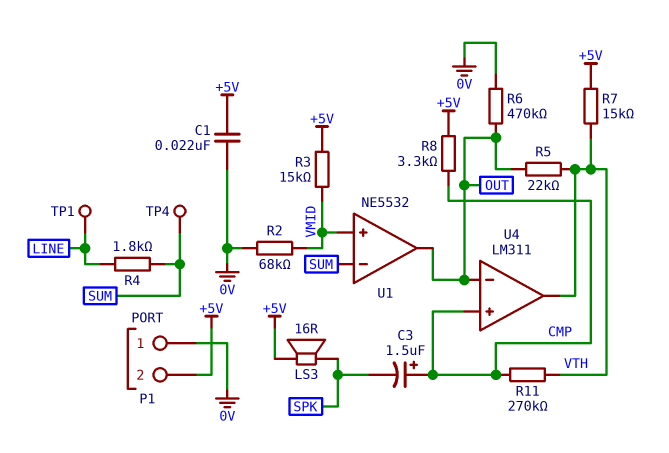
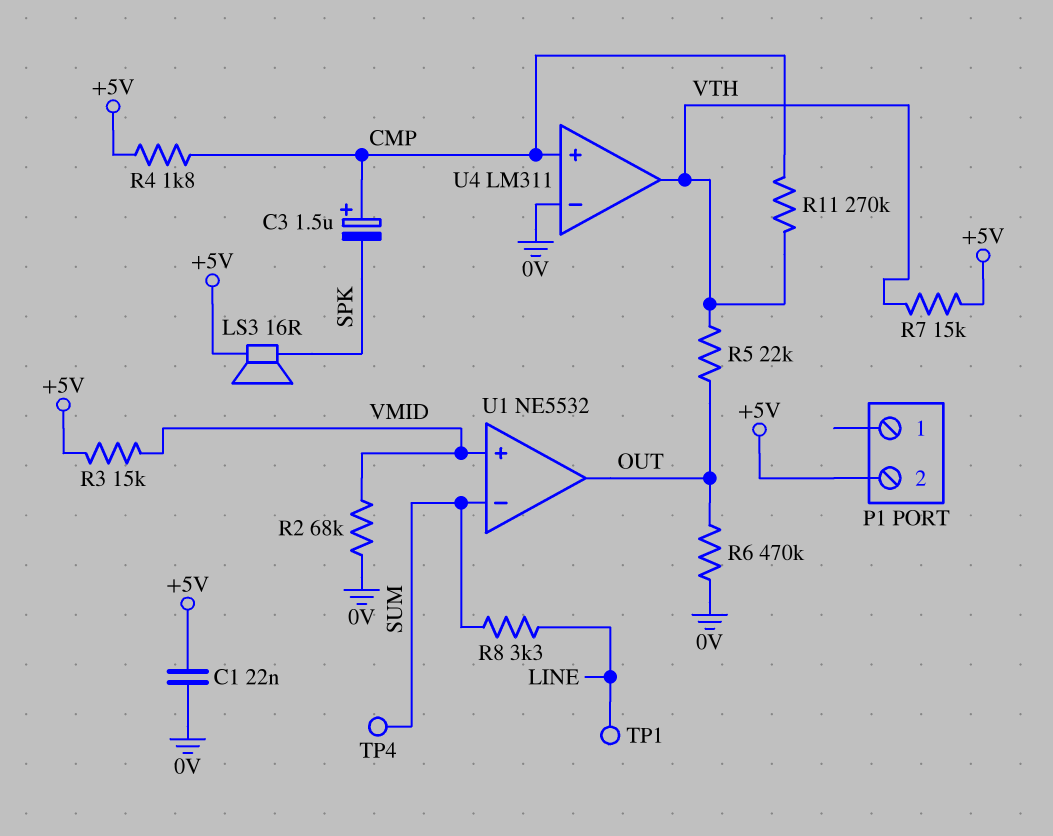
P1 pin 1: 0V -> none
R4: 1.8k (LINE, SUM) -> 1.8k (+5V, CMP)
R8: 3.3k (+5V, CMP) -> 3.3k (LINE, SUM)
U4 pin in-: OUT -> 0V

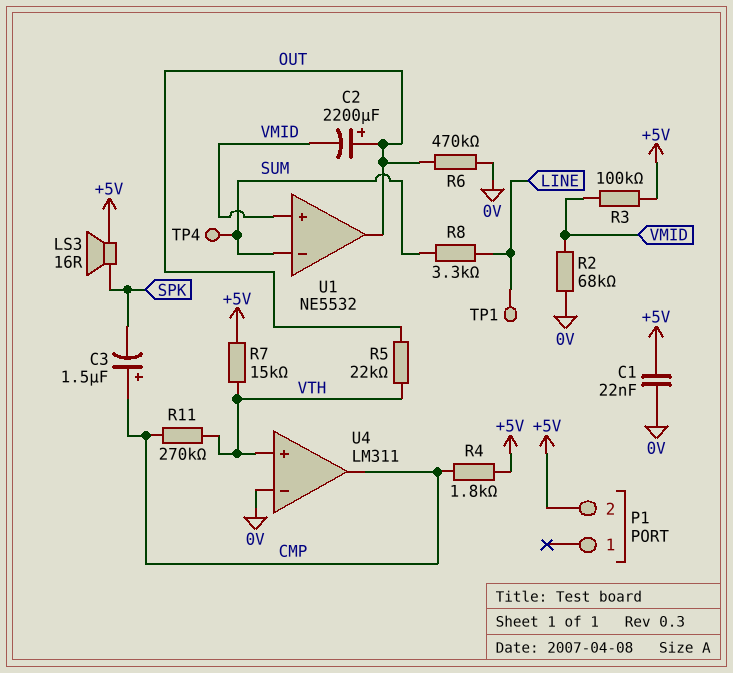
C2: none -> 2200uF (plus OUT, minus VMID)
R3: 15k (+5V, VMID) -> 100k (+5V, VMID)
U4 pin in+: CMP -> VTH
U4 pin out: VTH -> CMP

